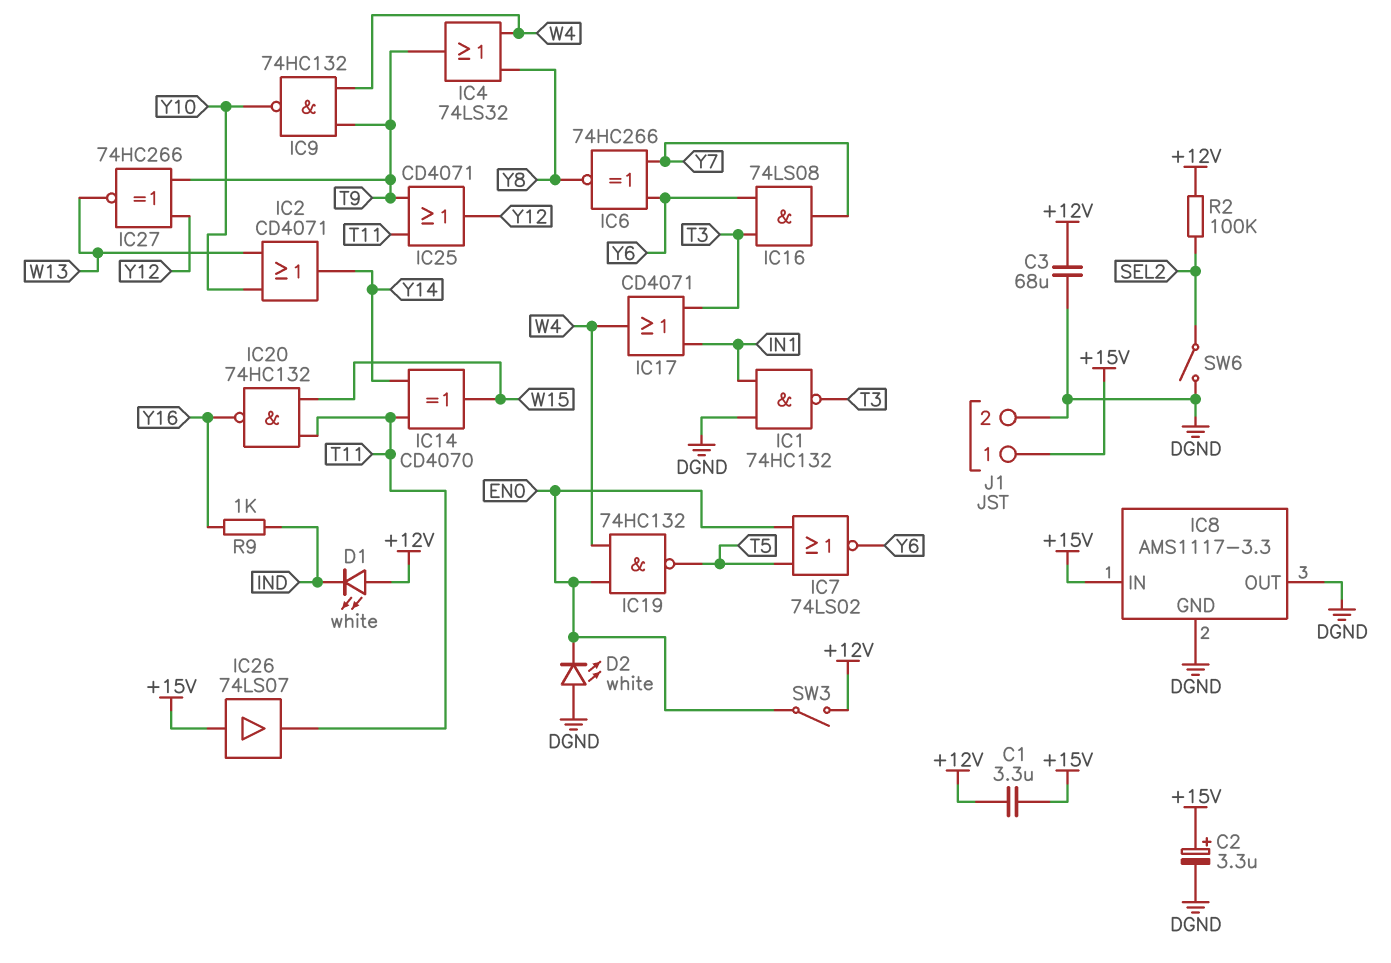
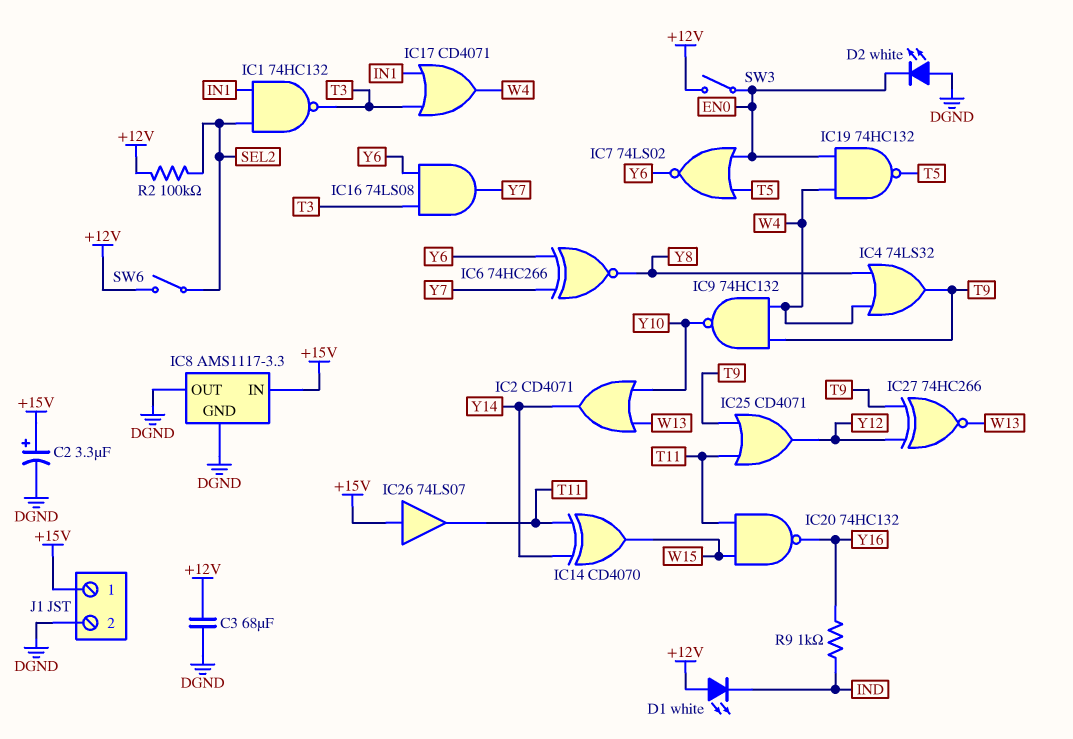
C1: 3.3uF (+12V, +15V) -> none
IC1: NAND 74HC132 (in DGND, in IN1, out T3) -> NAND 74HC132 (in IN1, in SEL2, out T3)
SW6: switch (DGND, SEL2) -> switch (+12V, SEL2)

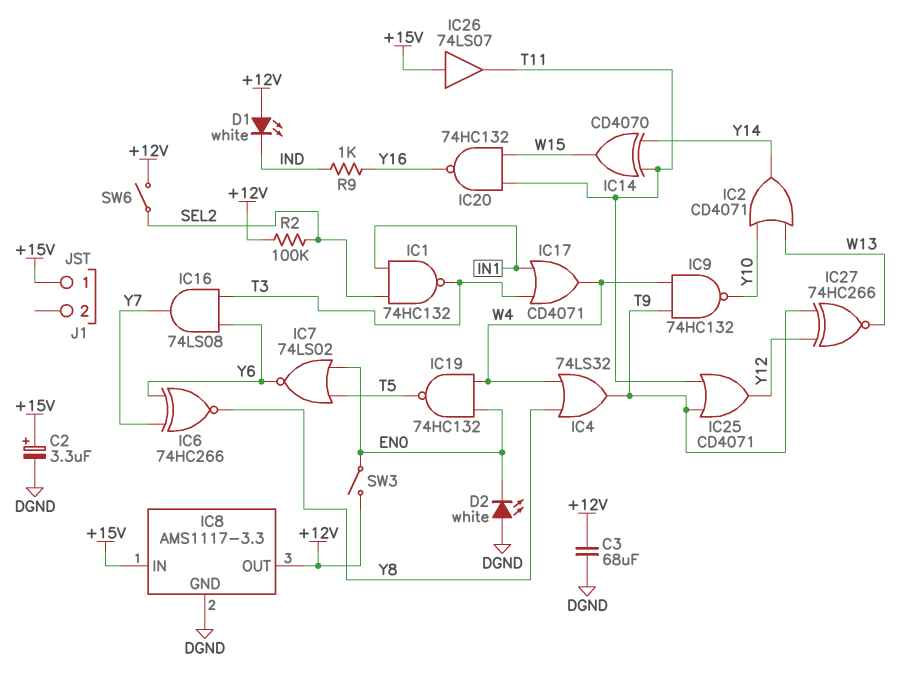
IC8 pin OUT: DGND -> +12V
J1 pin 2: DGND -> none

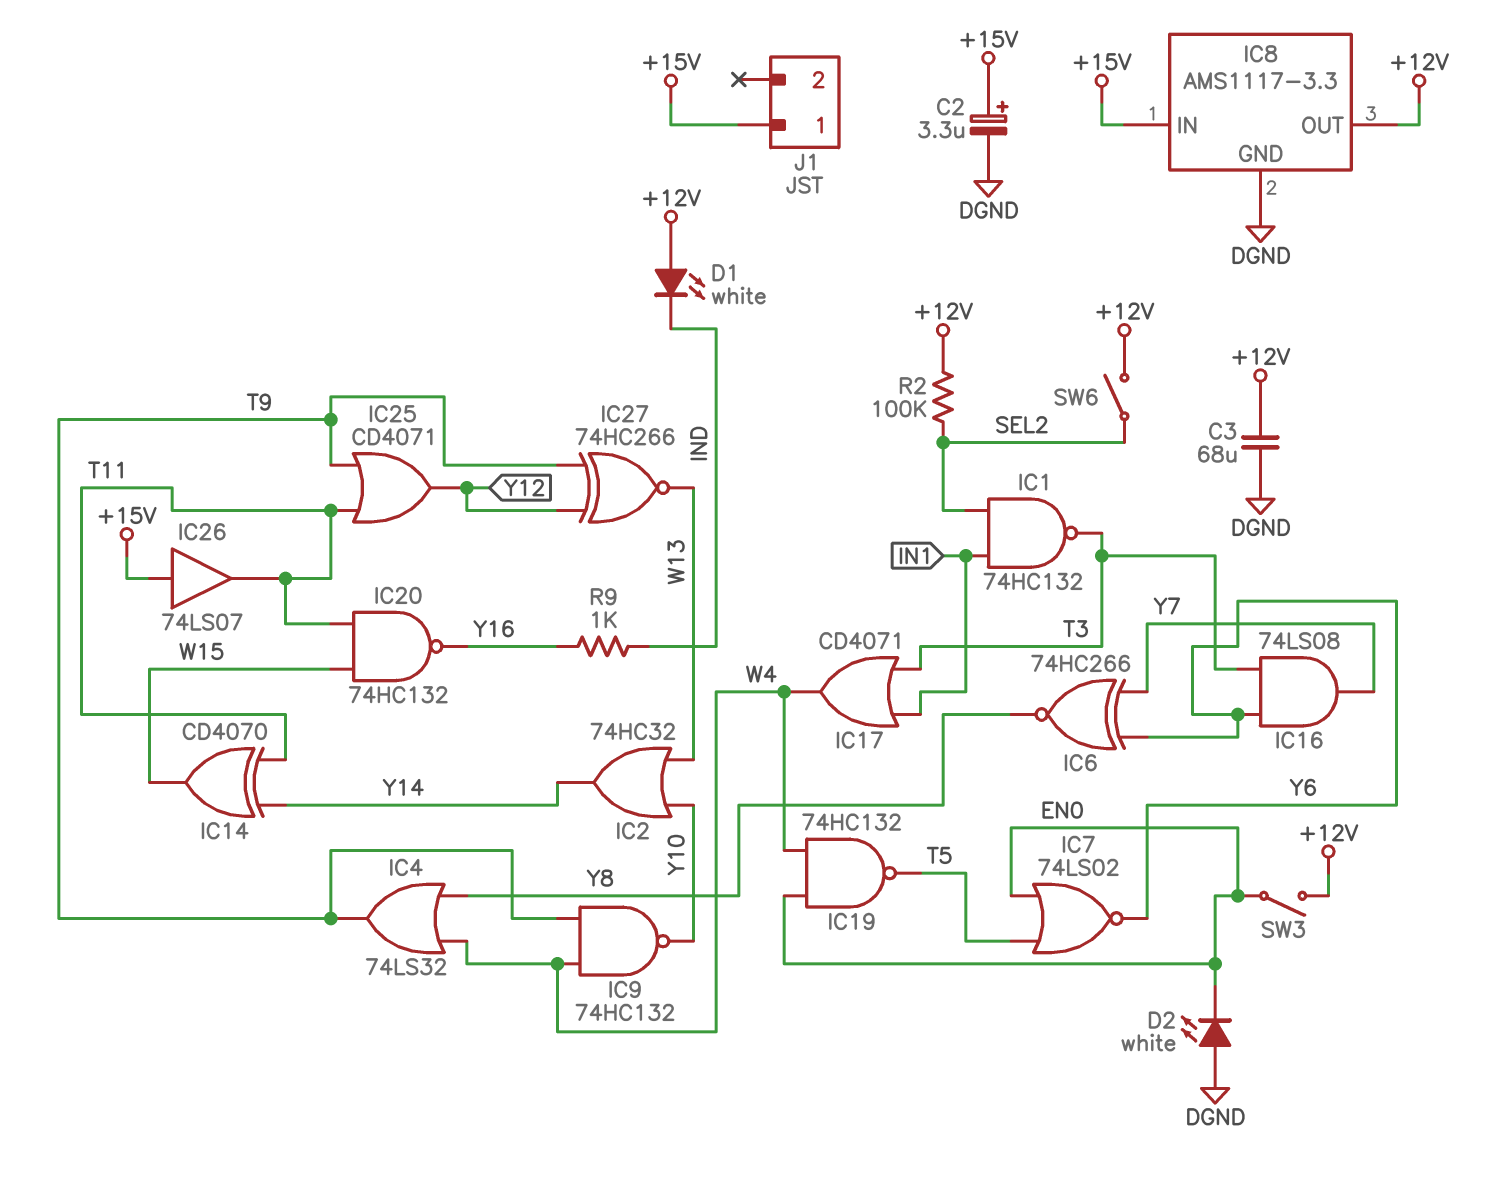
IC2: OR CD4071 (in W13, in Y10, out Y14) -> OR 74HC32 (in W13, in Y10, out Y14)

